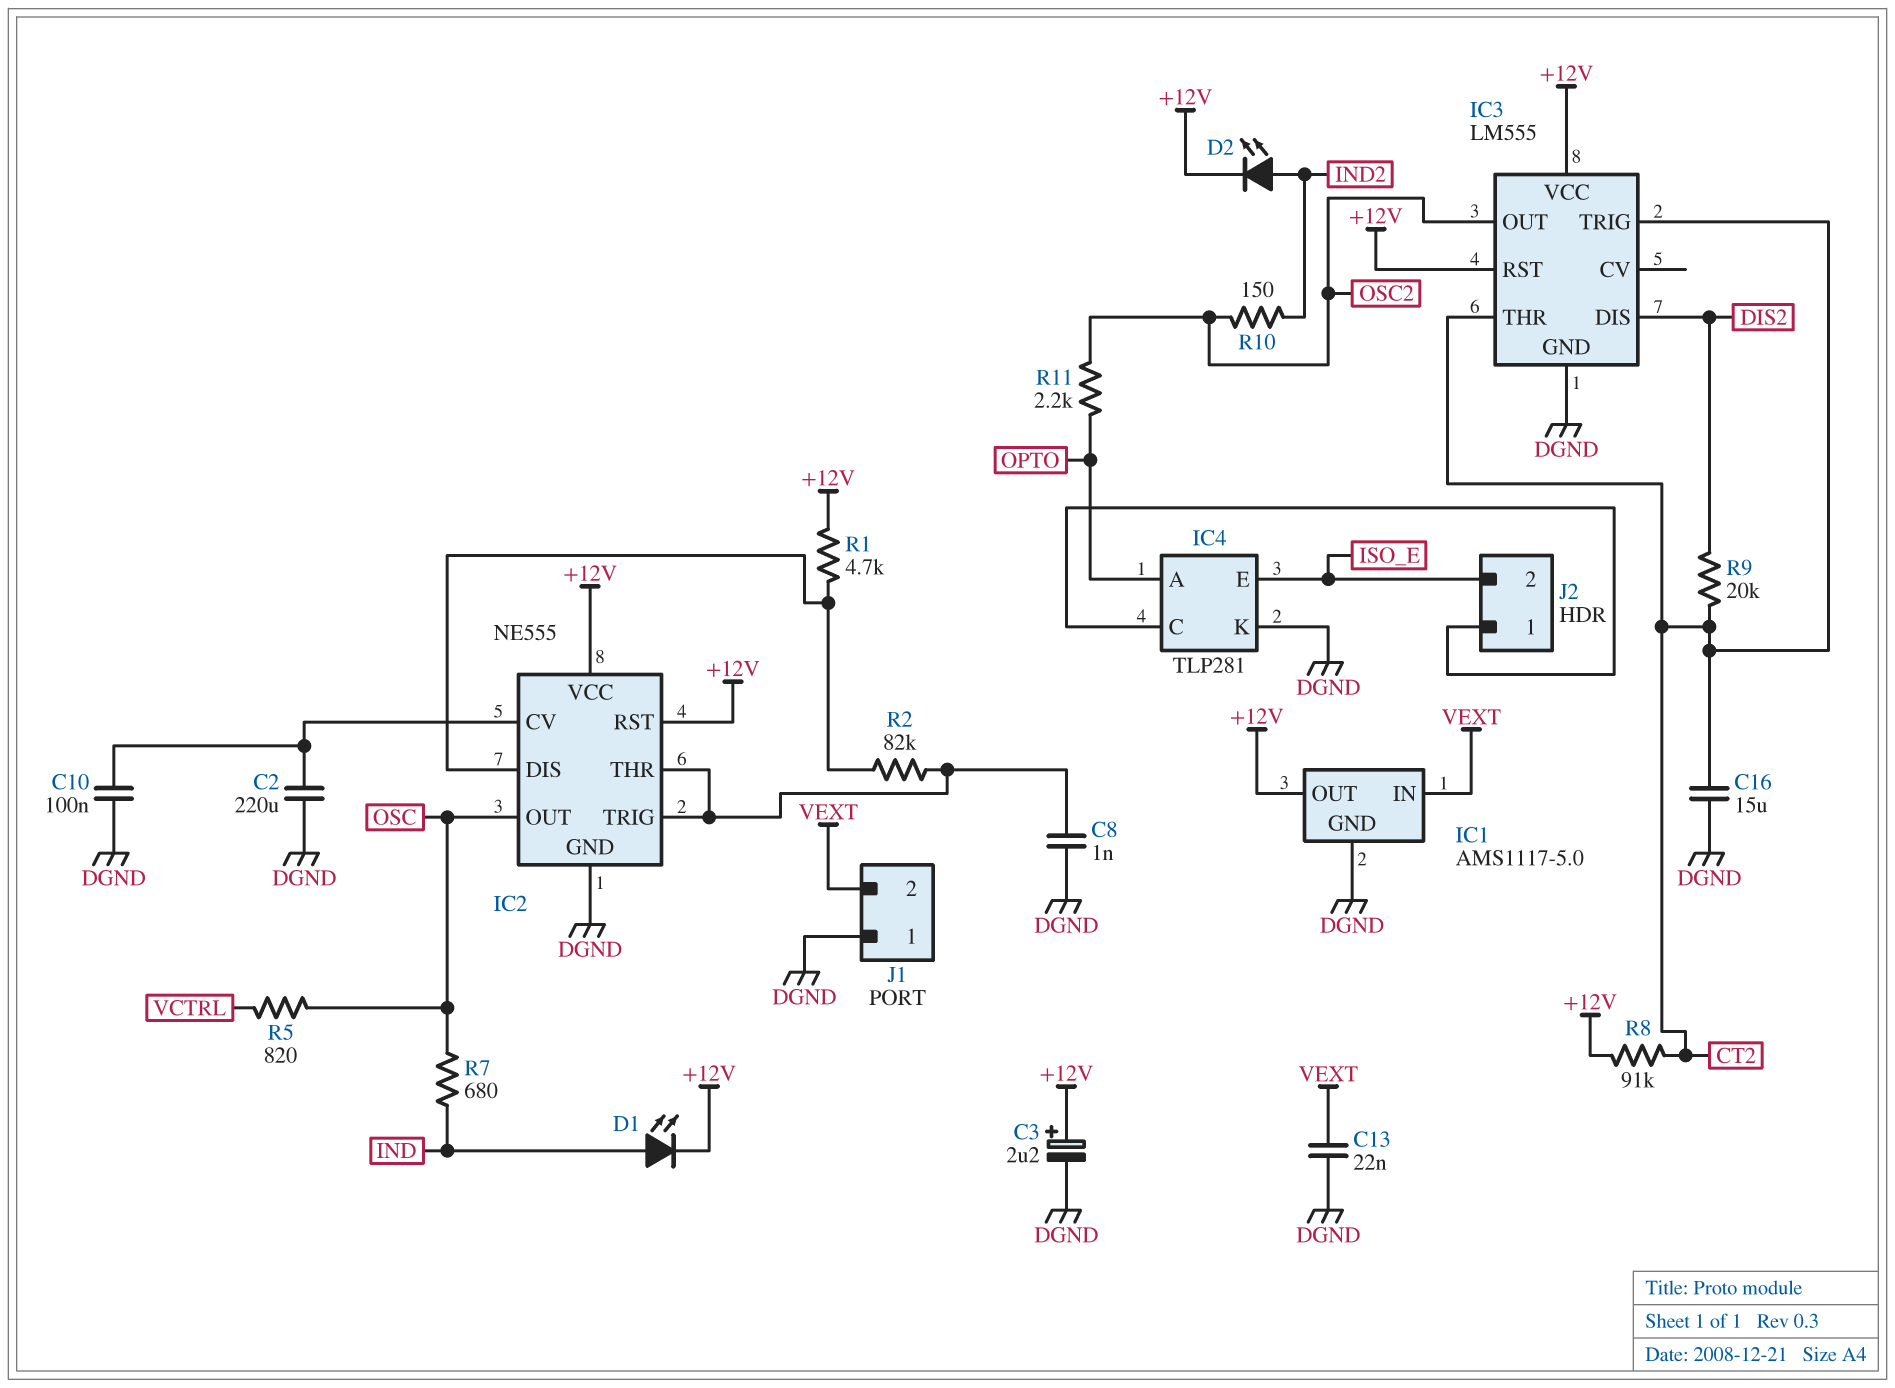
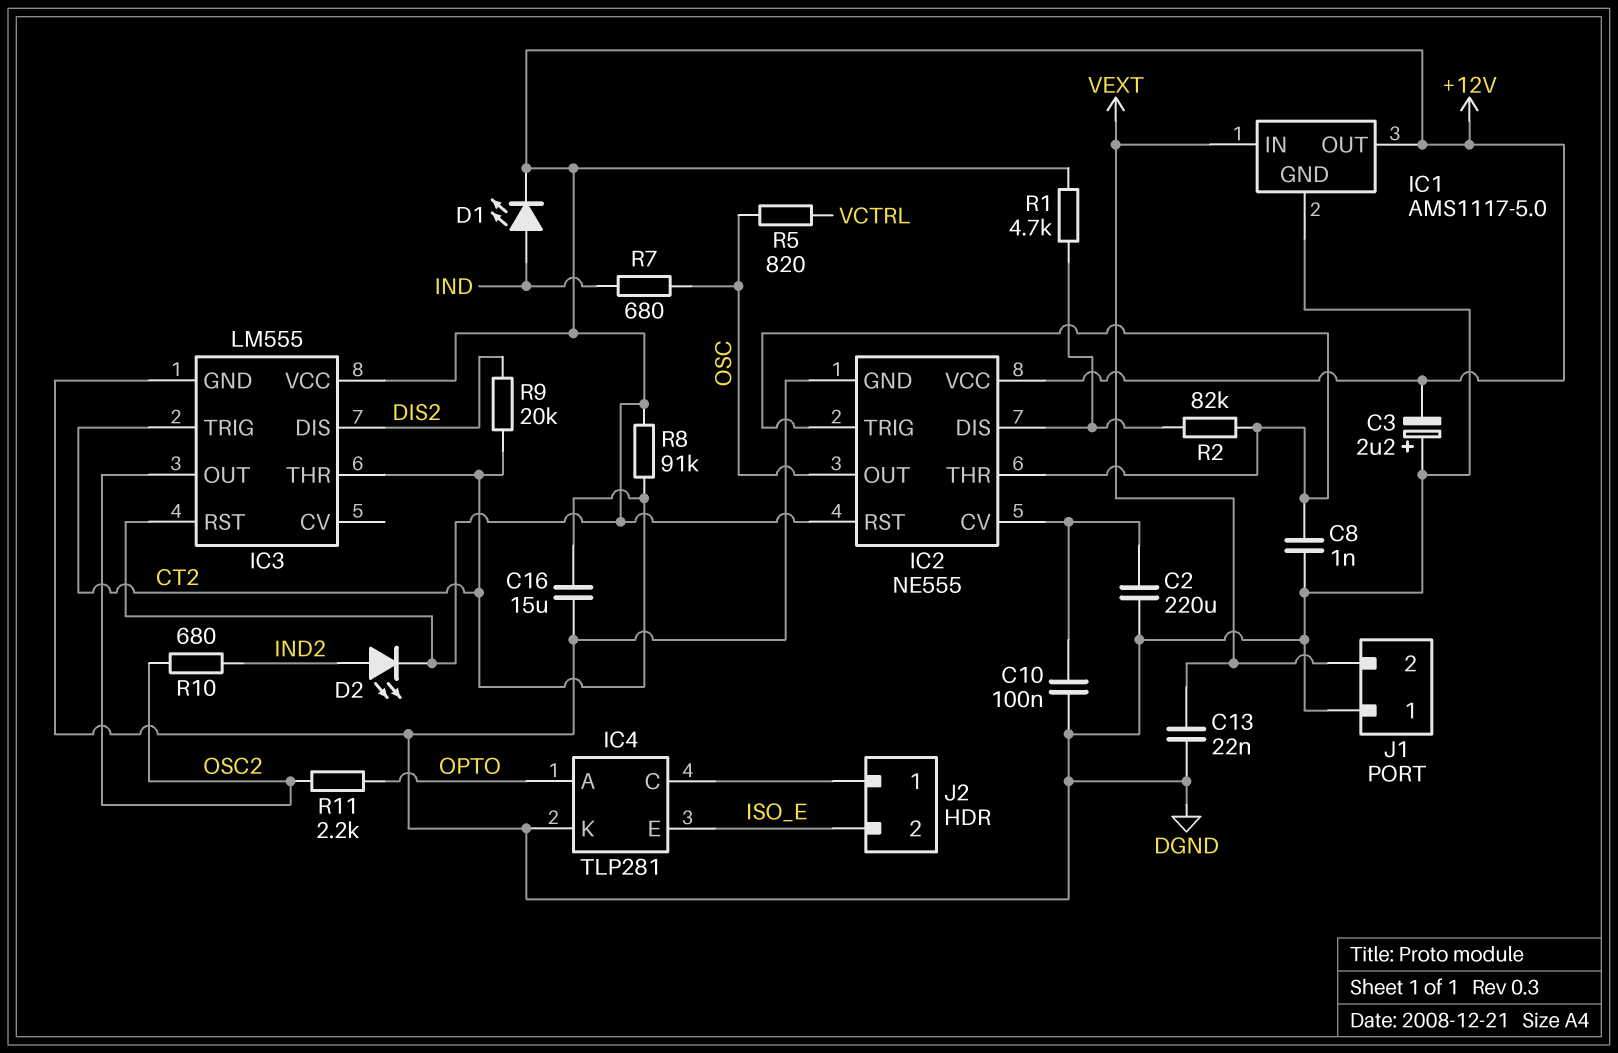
C3: 2.2uF (plus +12V, minus DGND) -> 2.2uF (plus DGND, minus +12V)
R10: 150 (IND2, OSC2) -> 680 (IND2, OSC2)

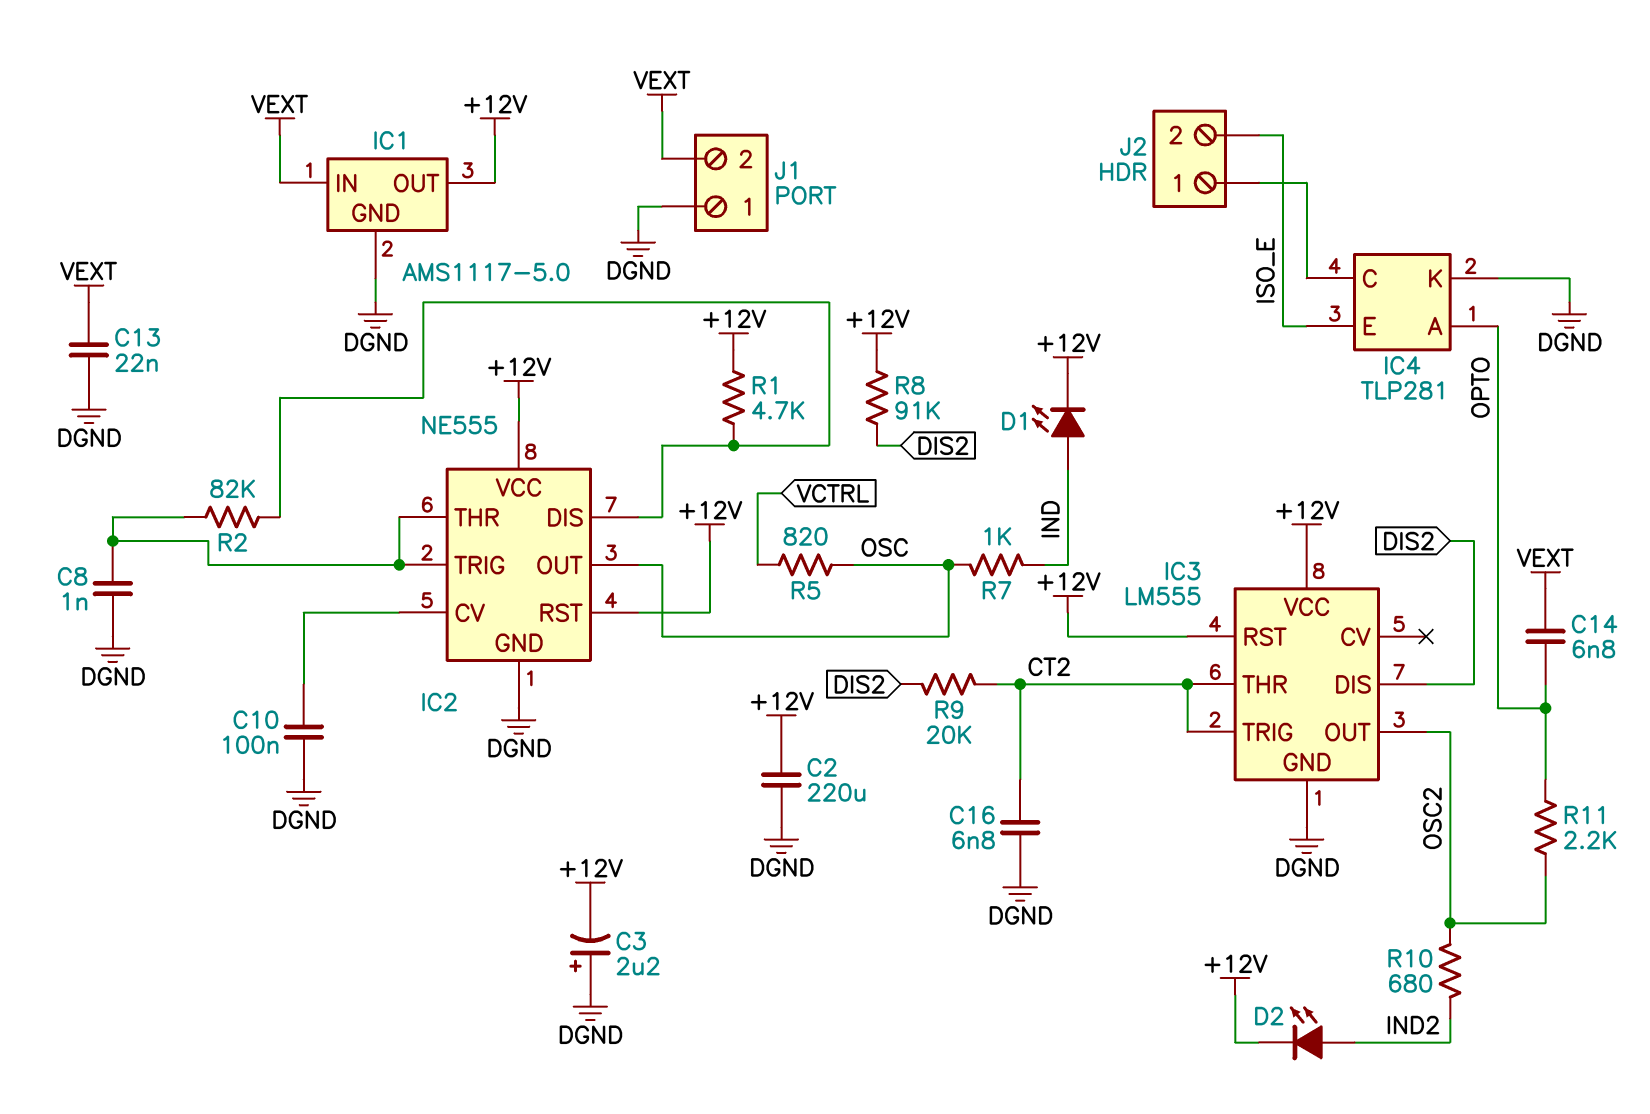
C2: 220uF (DGND, IC2/CV) -> 220uF (+12V, DGND)
C14: none -> 6.8nF (OPTO, VEXT)
C16: 15uF (CT2, DGND) -> 6.8nF (CT2, DGND)
R7: 680 (IND, OSC) -> 1k (IND, OSC)
R8: 91k (+12V, CT2) -> 91k (+12V, DIS2)

